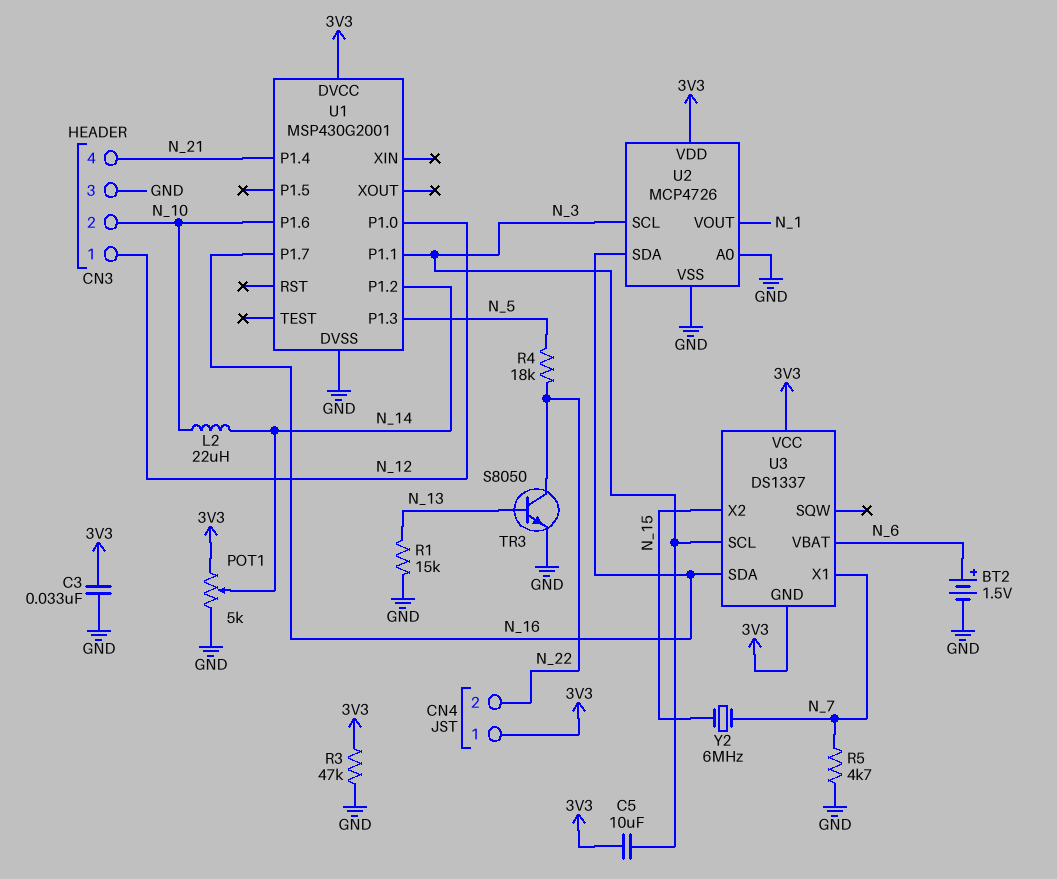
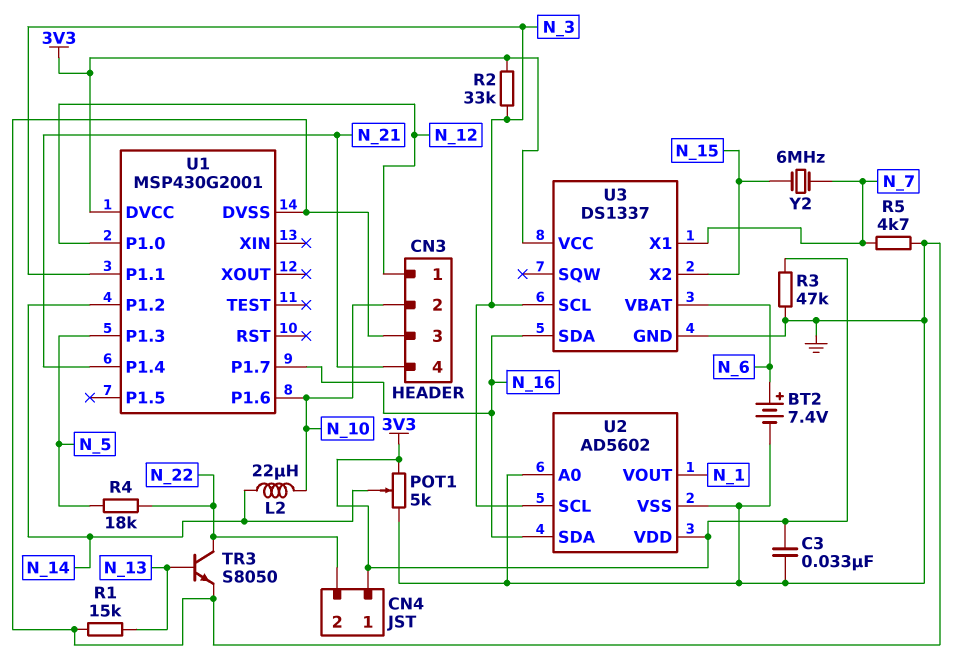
BT2: 1.5V (plus N_6, minus GND) -> 7.4V (plus N_6, minus GND)
C5: 10uF (3V3, N_3) -> none
R2: none -> 33k (3V3, N_3)
U2: MCP4726 -> AD5602
U3 pin GND: 3V3 -> GND

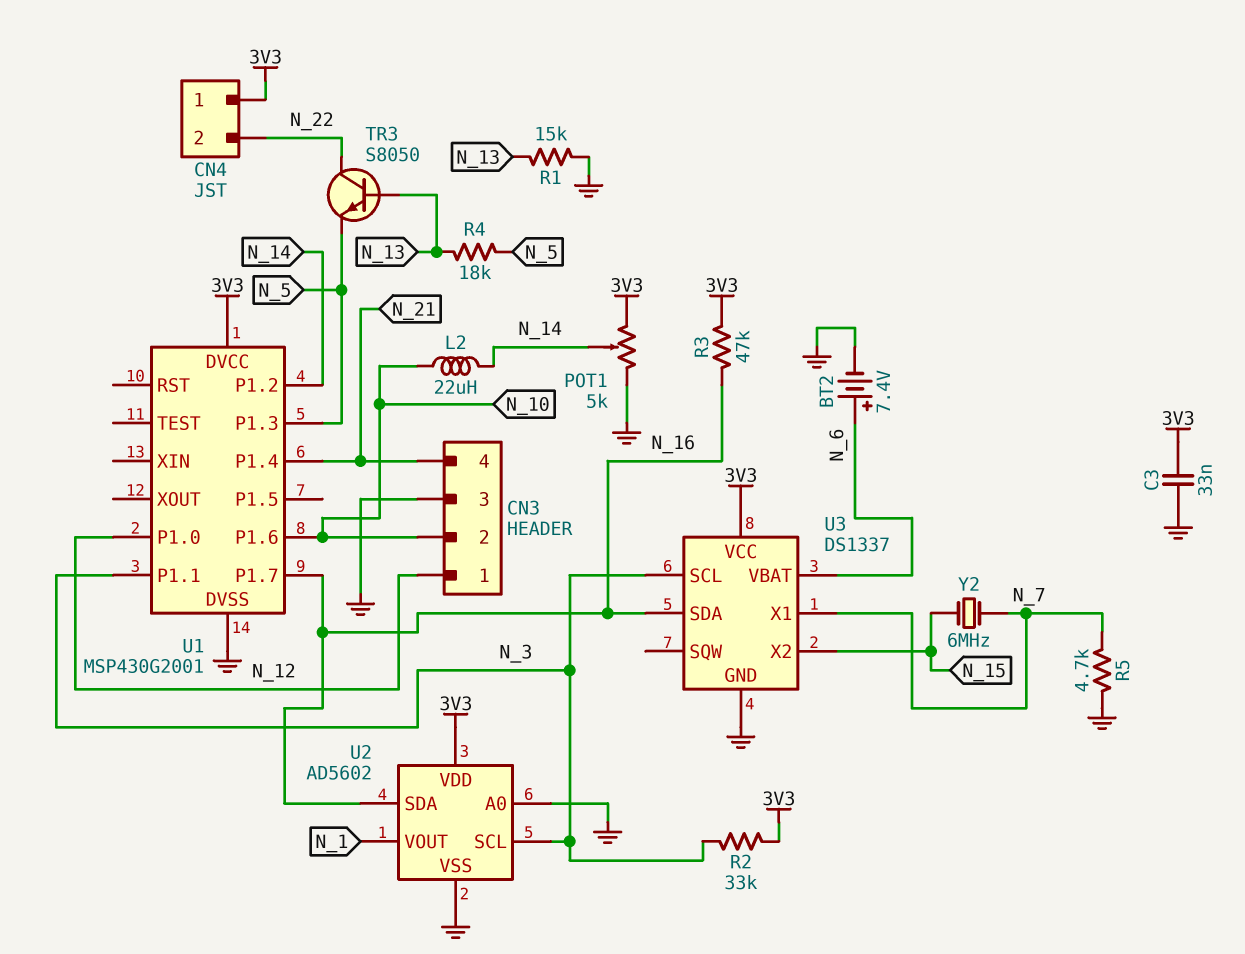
R3: 47k (3V3, GND) -> 47k (3V3, N_16)
R4: 18k (N_5, N_22) -> 18k (N_5, N_13)
TR3: NPN S8050 (B N_13, C N_22, E GND) -> NPN S8050 (B N_13, C N_22, E N_5)

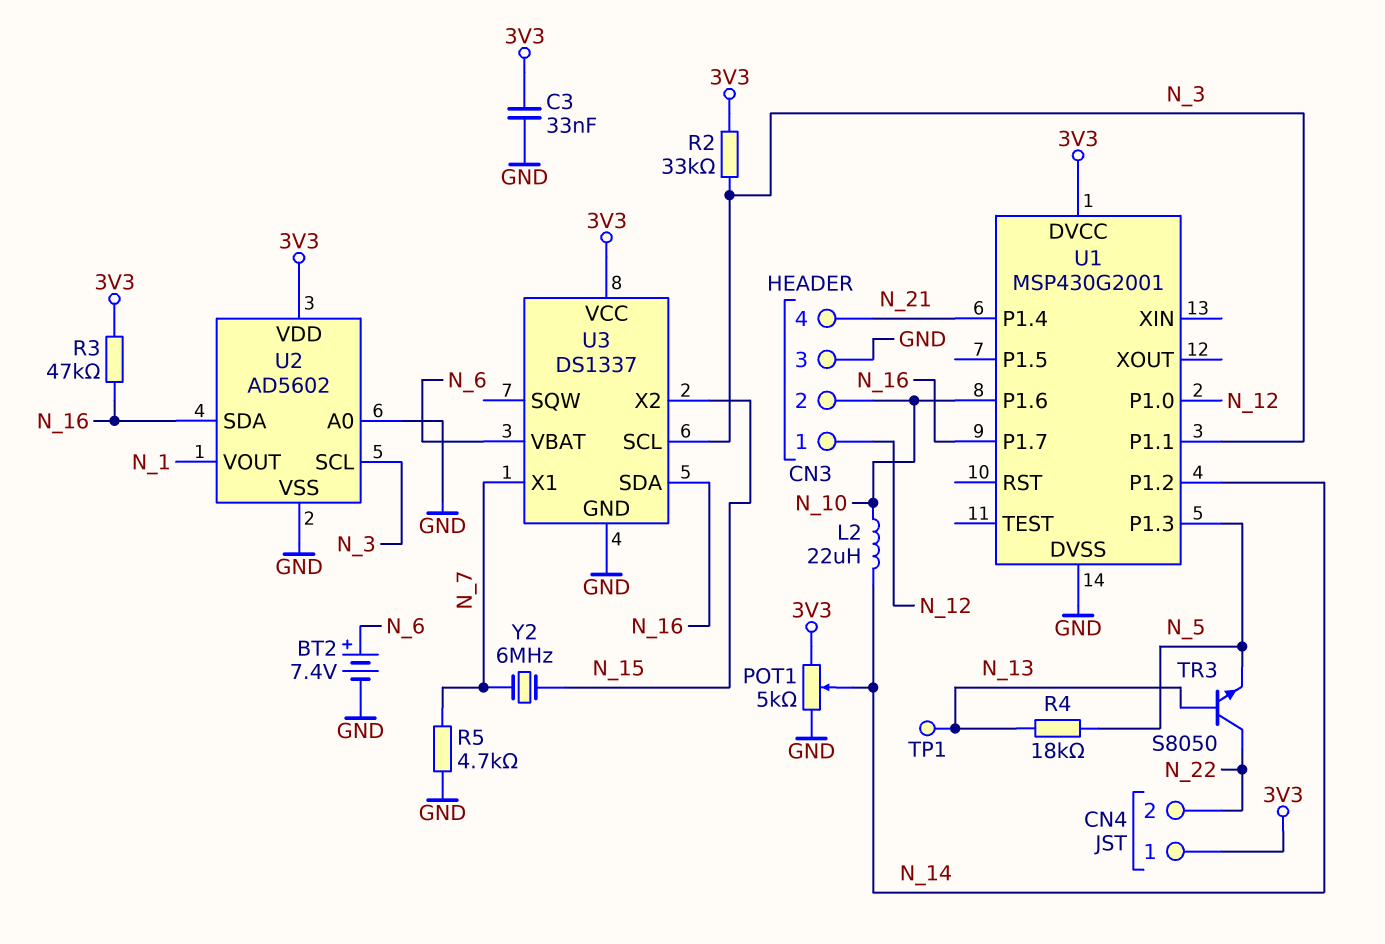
R1: 15k (GND, N_13) -> none
TP1: none -> test point (N_13)

